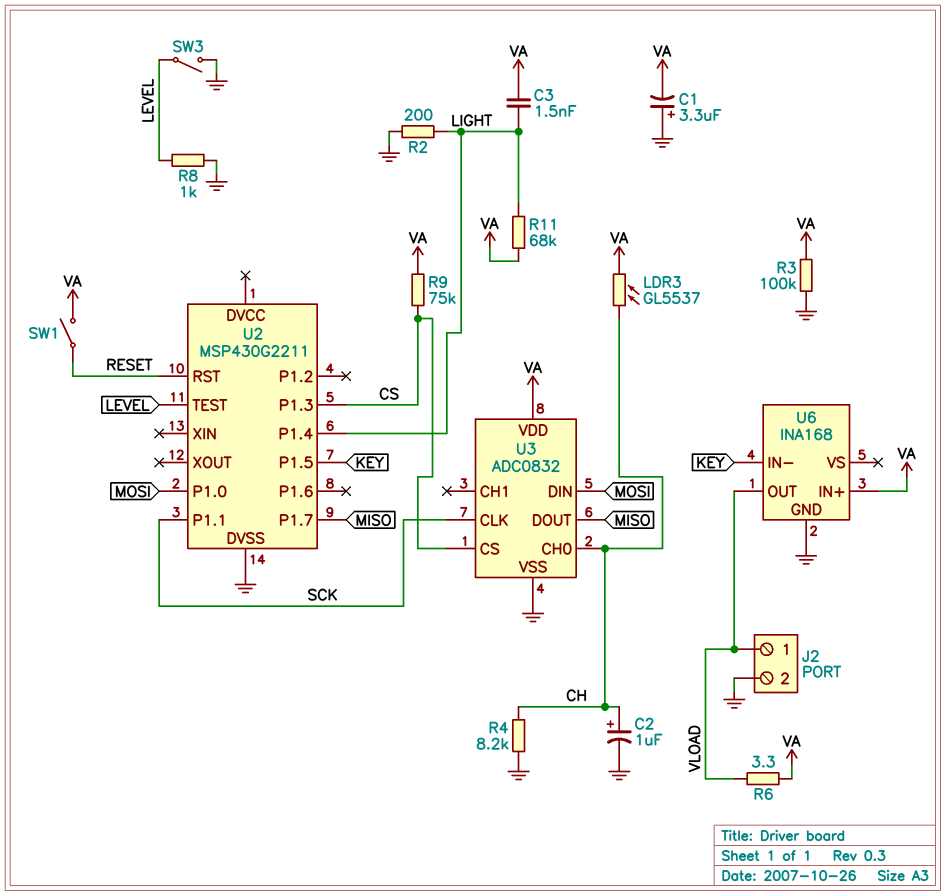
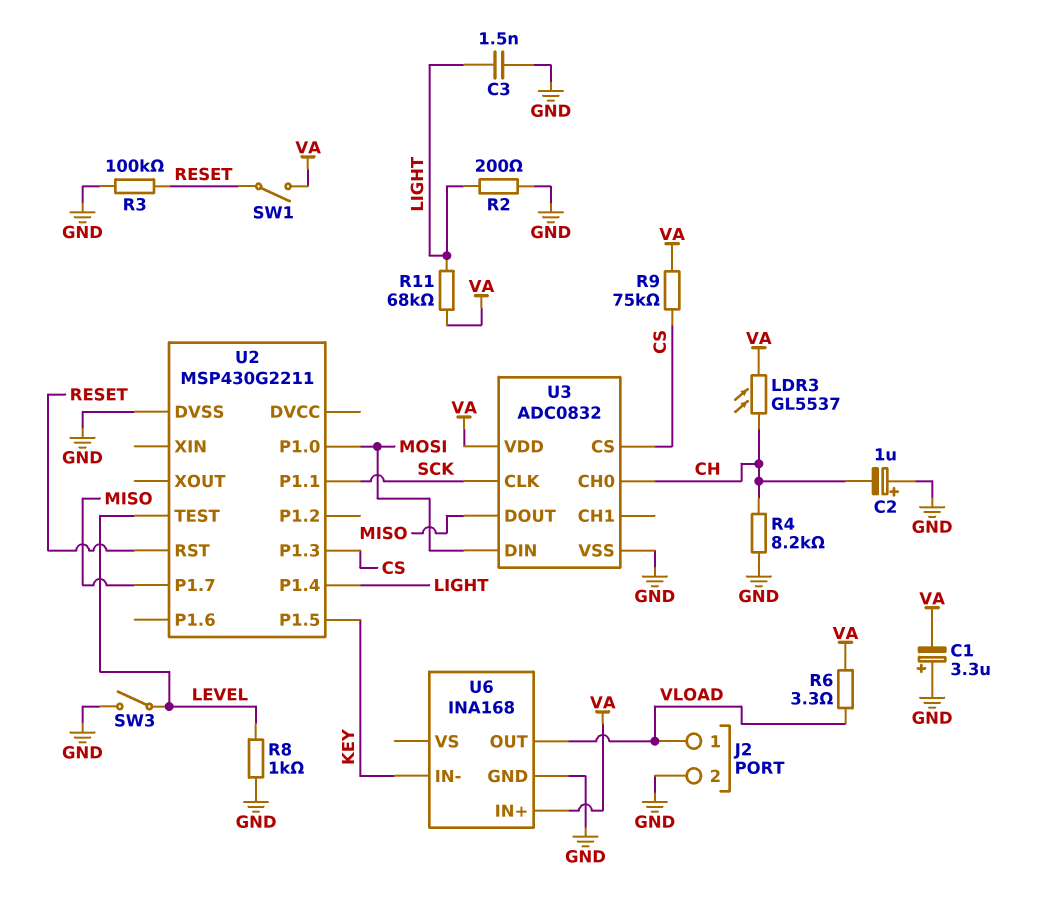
C2: 1uF (plus CH, minus GND) -> 1uF (plus GND, minus CH)
C3: 1.5nF (LIGHT, VA) -> 1.5nF (GND, LIGHT)
R3: 100k (GND, VA) -> 100k (GND, RESET)

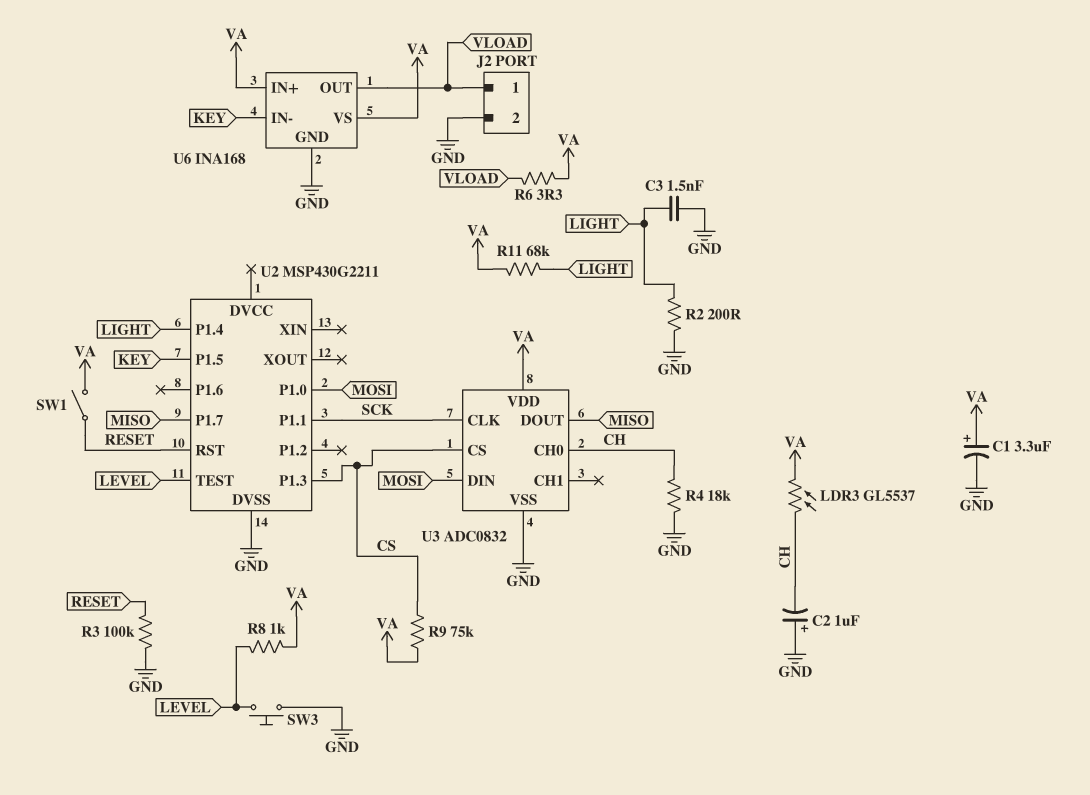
C1: 3.3uF (plus GND, minus VA) -> 3.3uF (plus VA, minus GND)
R4: 8.2k (CH, GND) -> 18k (CH, GND)
R8: 1k (GND, LEVEL) -> 1k (LEVEL, VA)
SW3: switch (GND, LEVEL) -> button (GND, LEVEL)
U6 pin VS: none -> VA

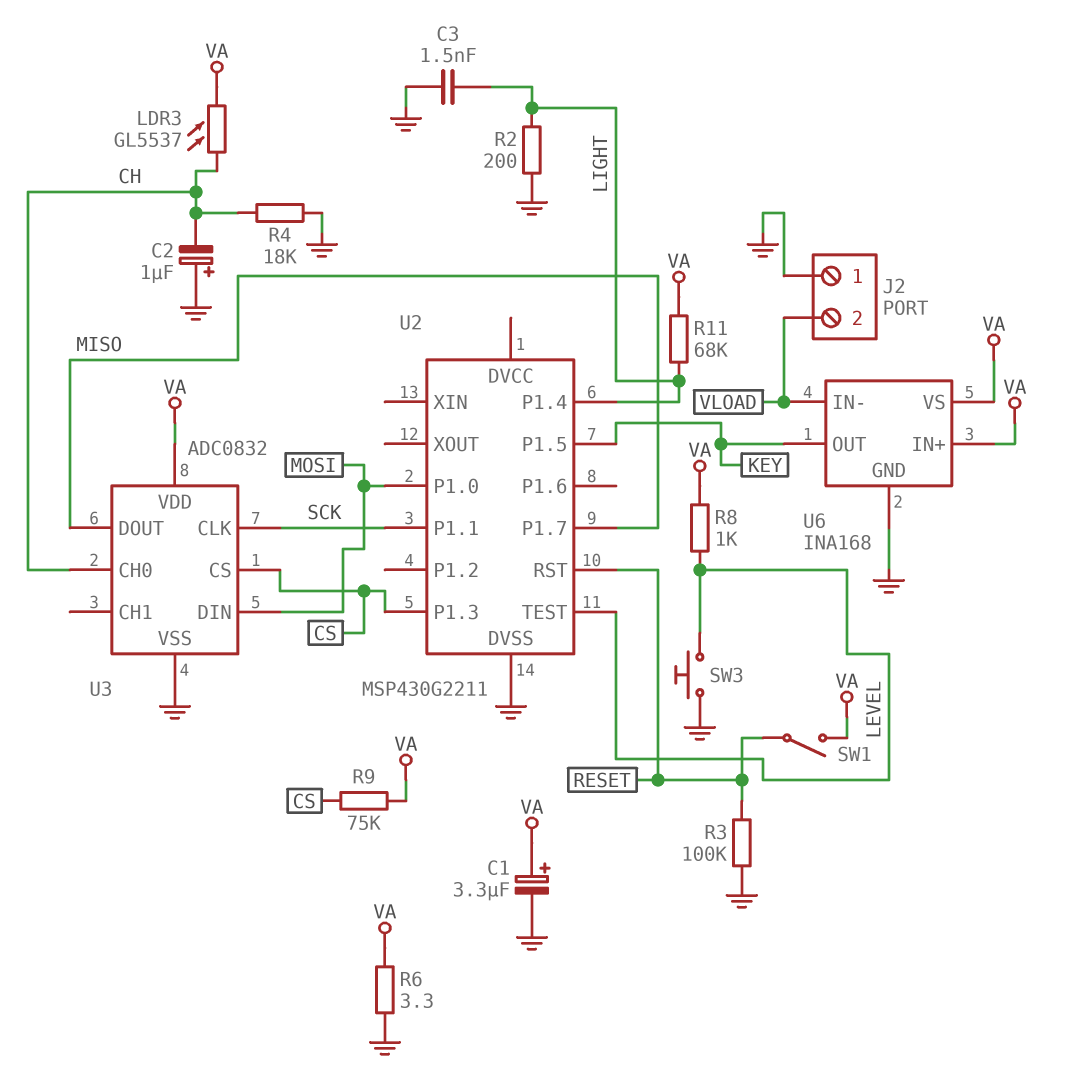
J2 pin 1: VLOAD -> GND
J2 pin 2: GND -> VLOAD
R6: 3.3 (VA, VLOAD) -> 3.3 (GND, VA)
U6 pin IN-: KEY -> VLOAD
U6 pin OUT: VLOAD -> KEY

